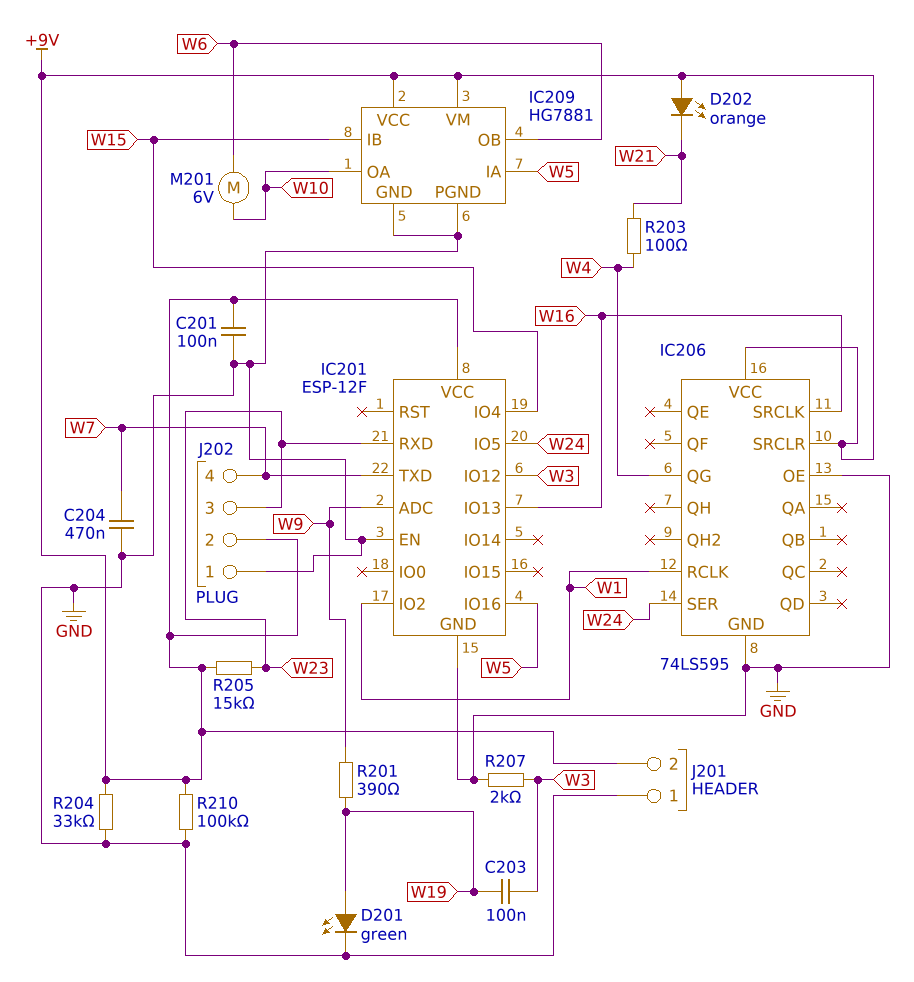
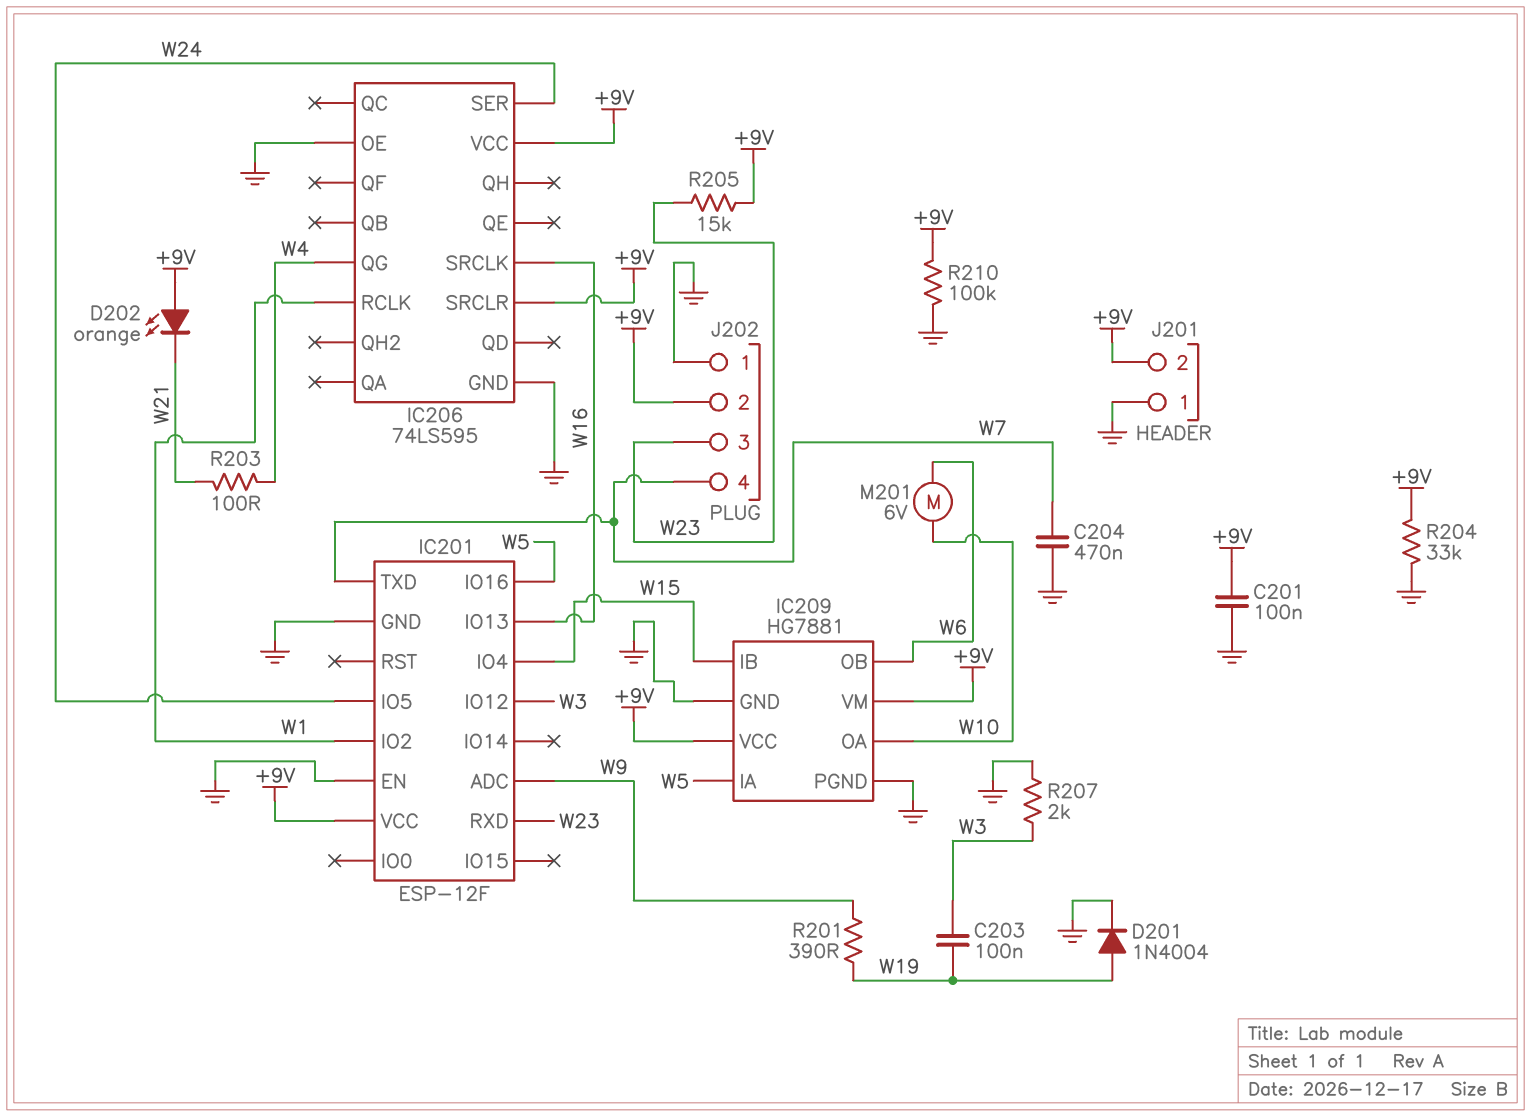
D201: LED green (A W19, K GND) -> diode 1N4004 (A W19, K GND)

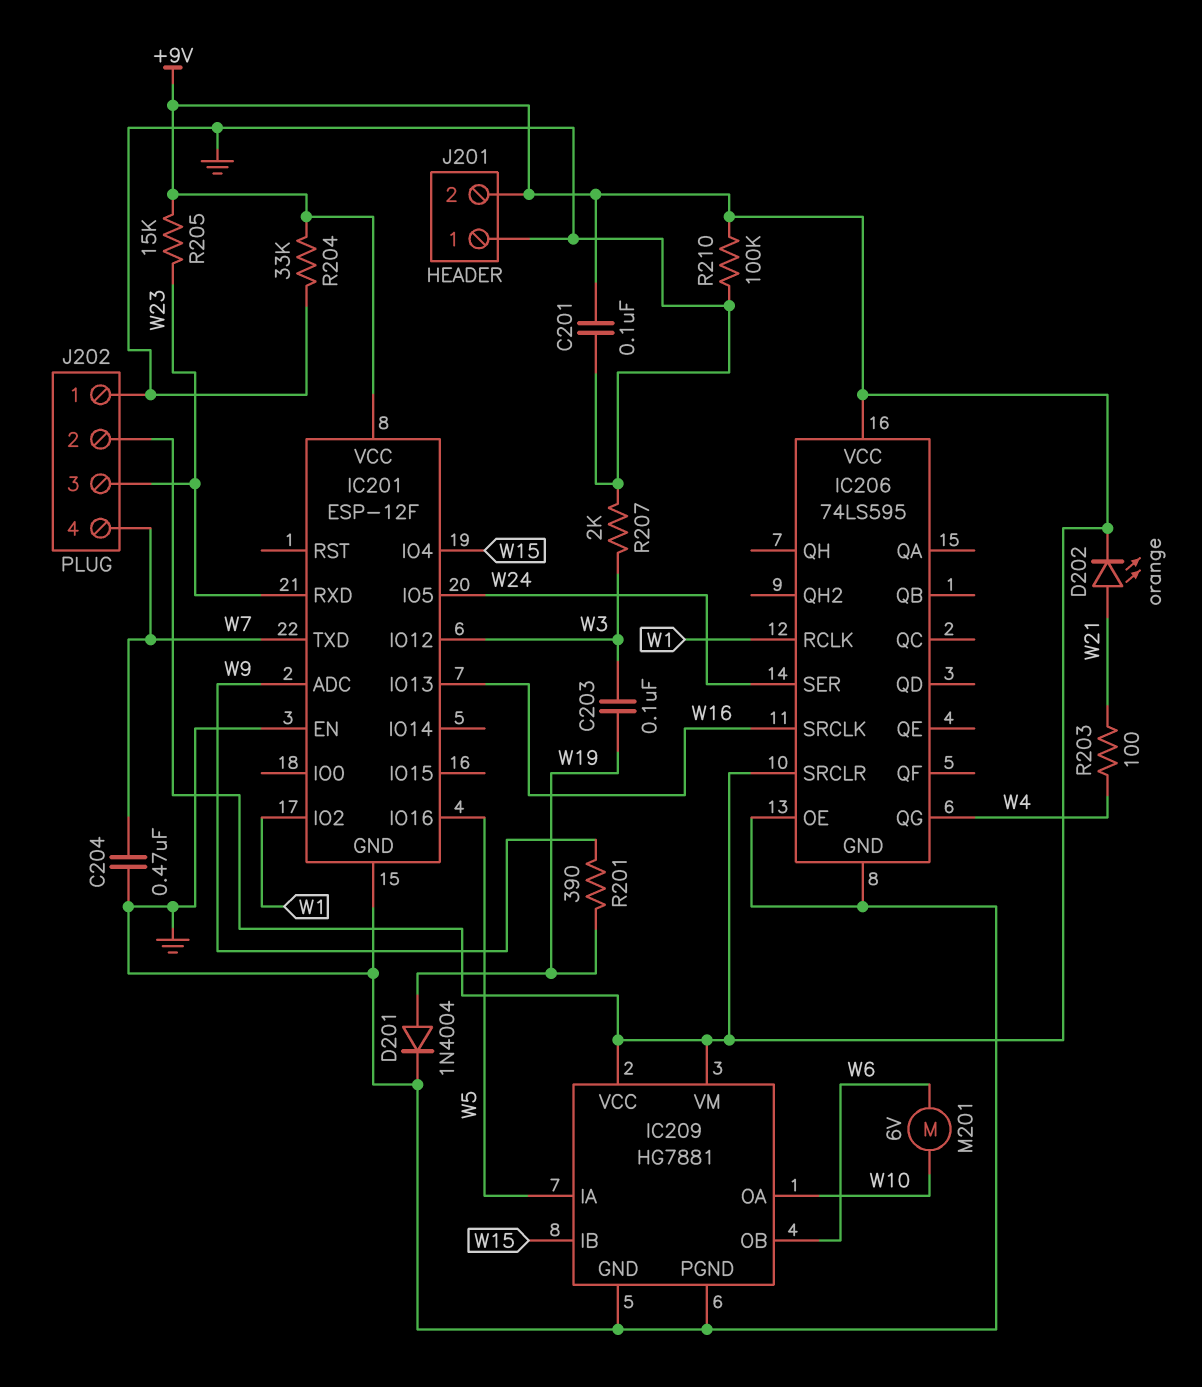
D202: LED orange (A +9V, K W21) -> LED orange (A W21, K +9V)

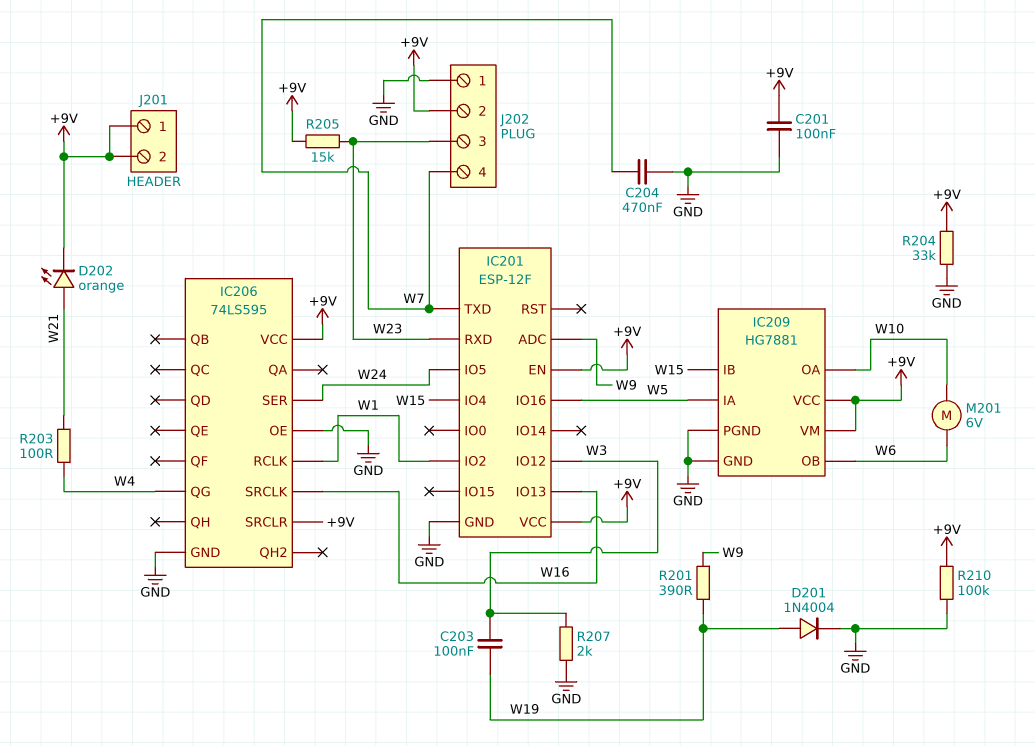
IC201 pin EN: GND -> +9V
J201 pin 1: GND -> +9V

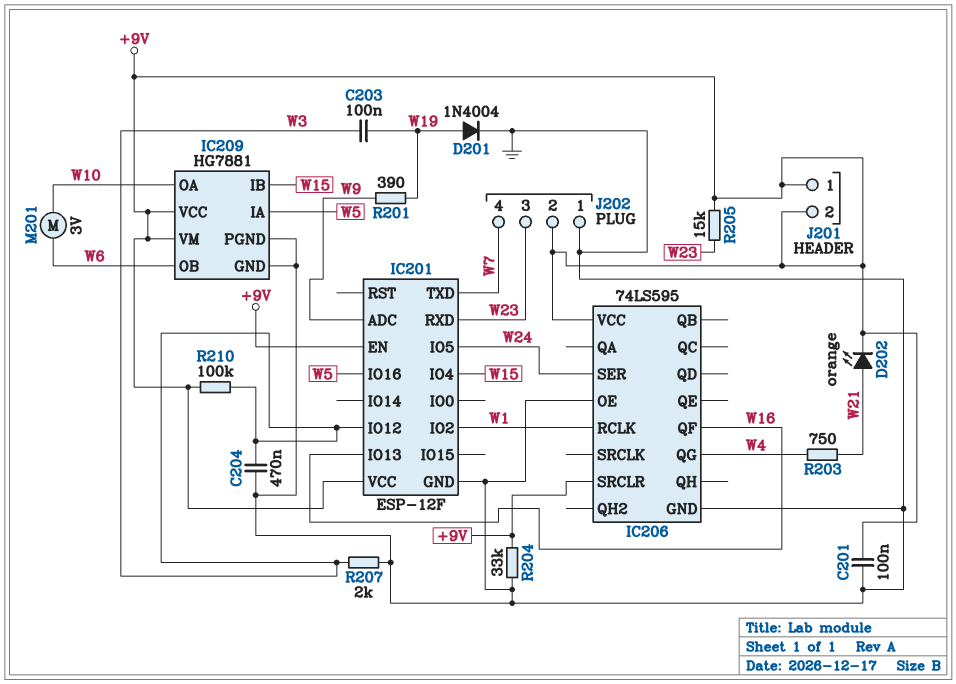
C204: 470nF (GND, W7) -> 470nF (GND, W3)
IC206 pin QF: none -> W16
IC206 pin SRCLK: W16 -> none
M201: motor 6V (W6, W10) -> motor 3V (W6, W10)
R203: 100 (W4, W21) -> 750 (W4, W21)
R210: 100k (+9V, GND) -> 100k (+9V, W3)

